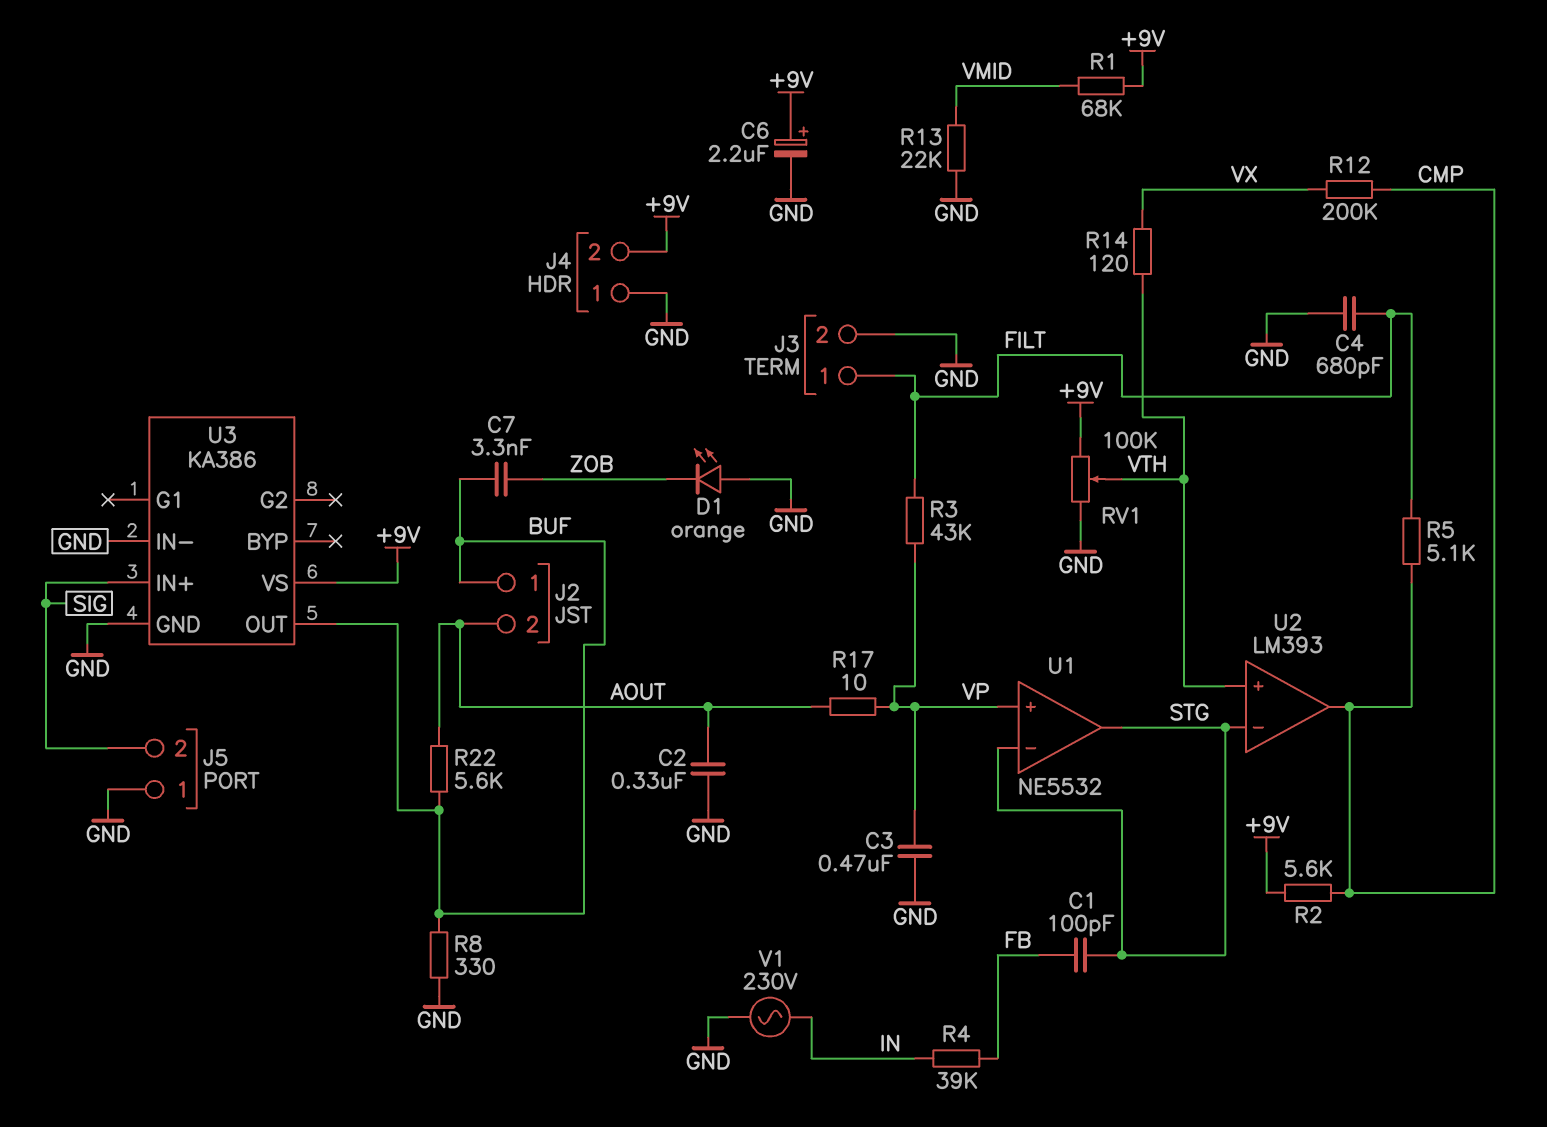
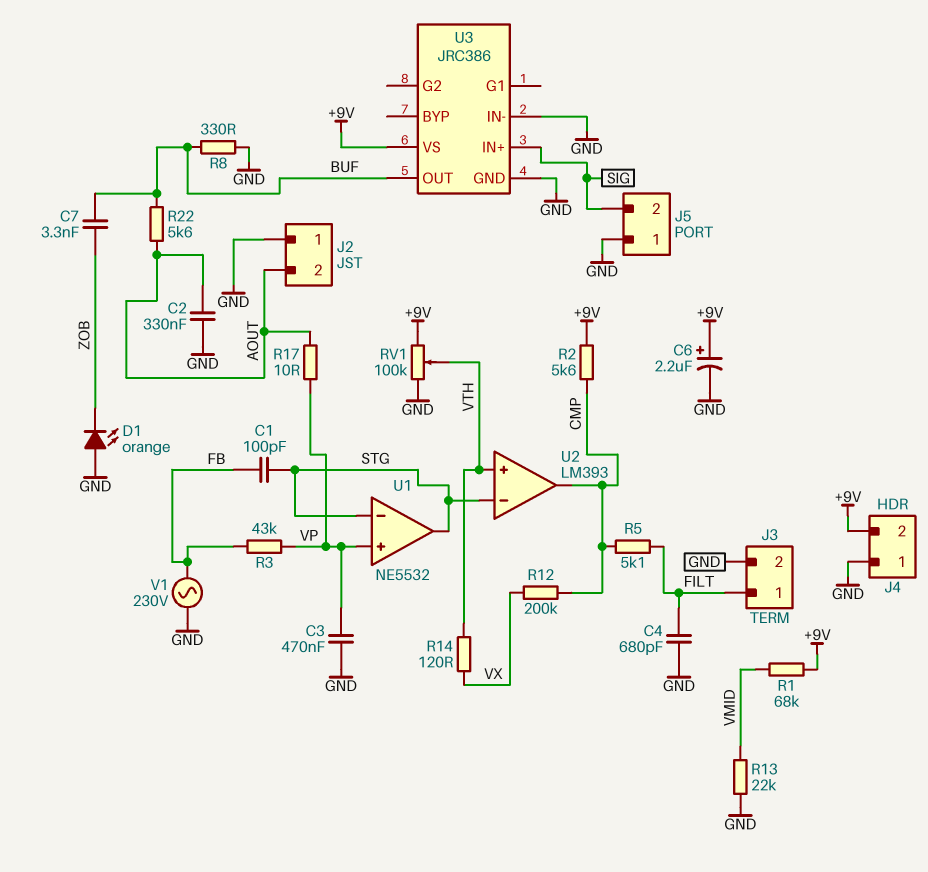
J2 pin 1: BUF -> GND
R3: 43k (FILT, VP) -> 43k (FB, VP)
R4: 39k (FB, IN) -> none
U3: KA386 -> JRC386
V1: AC 230V (GND, IN) -> AC 230V (FB, GND)

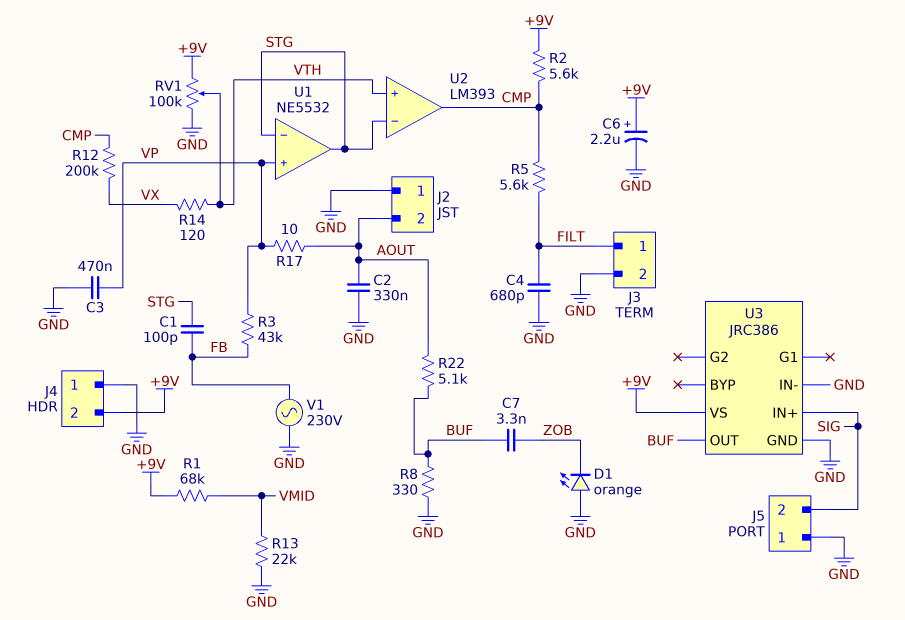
R5: 5.1k (CMP, FILT) -> 5.6k (CMP, FILT)
R22: 5.6k (AOUT, BUF) -> 5.1k (AOUT, BUF)

